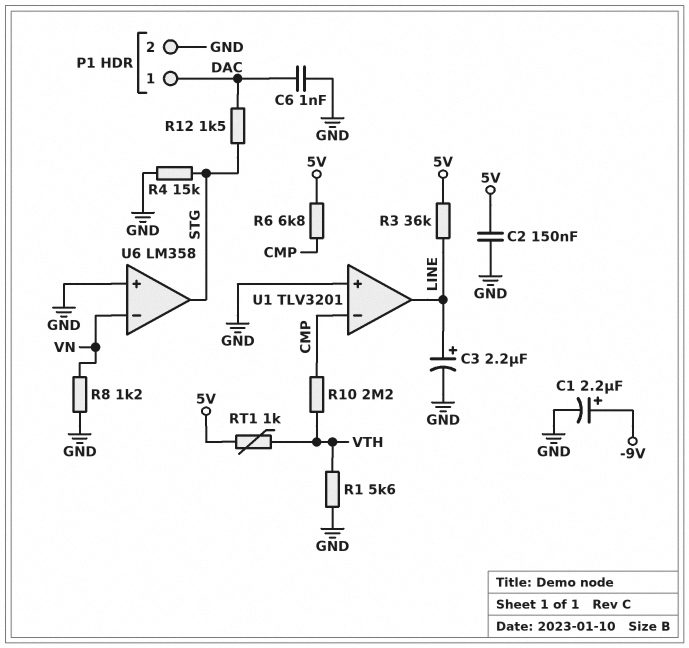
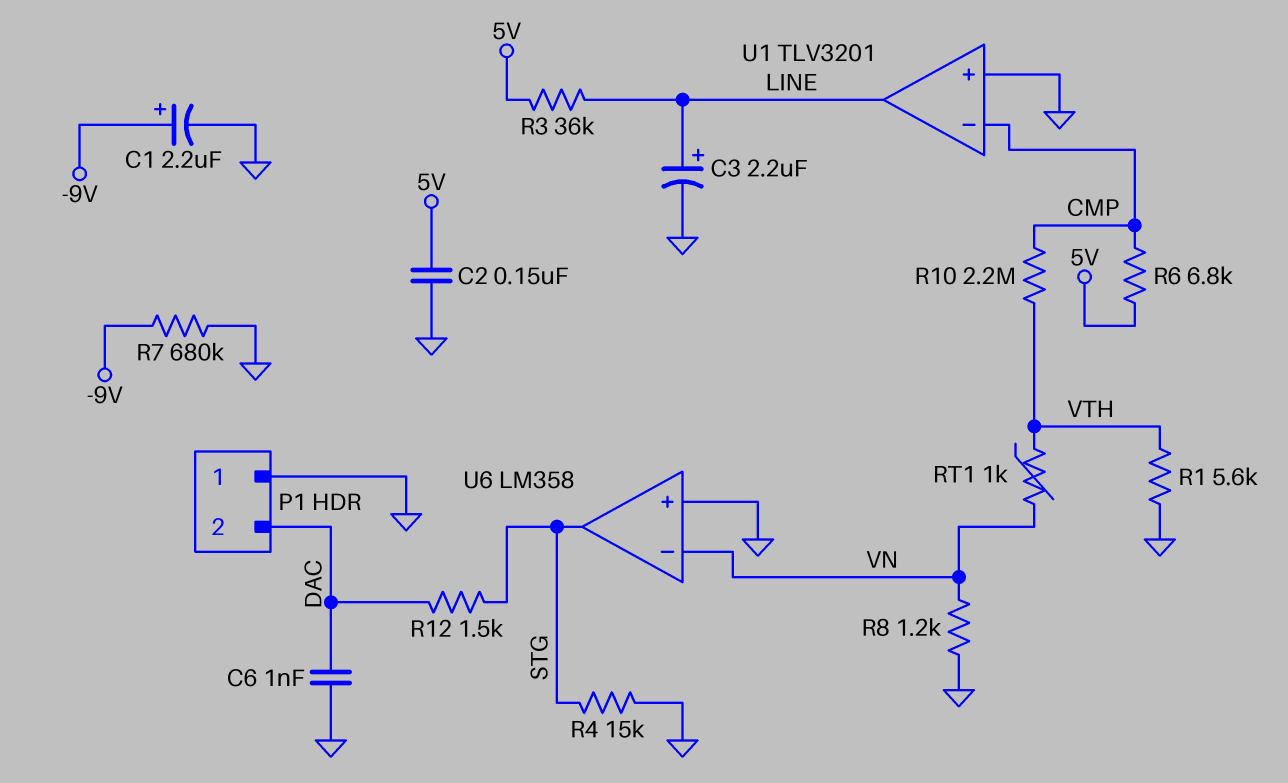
P1 pin 1: DAC -> GND
P1 pin 2: GND -> DAC
R7: none -> 680k (-9V, GND)
RT1: 1k (5V, VTH) -> 1k (VN, VTH)

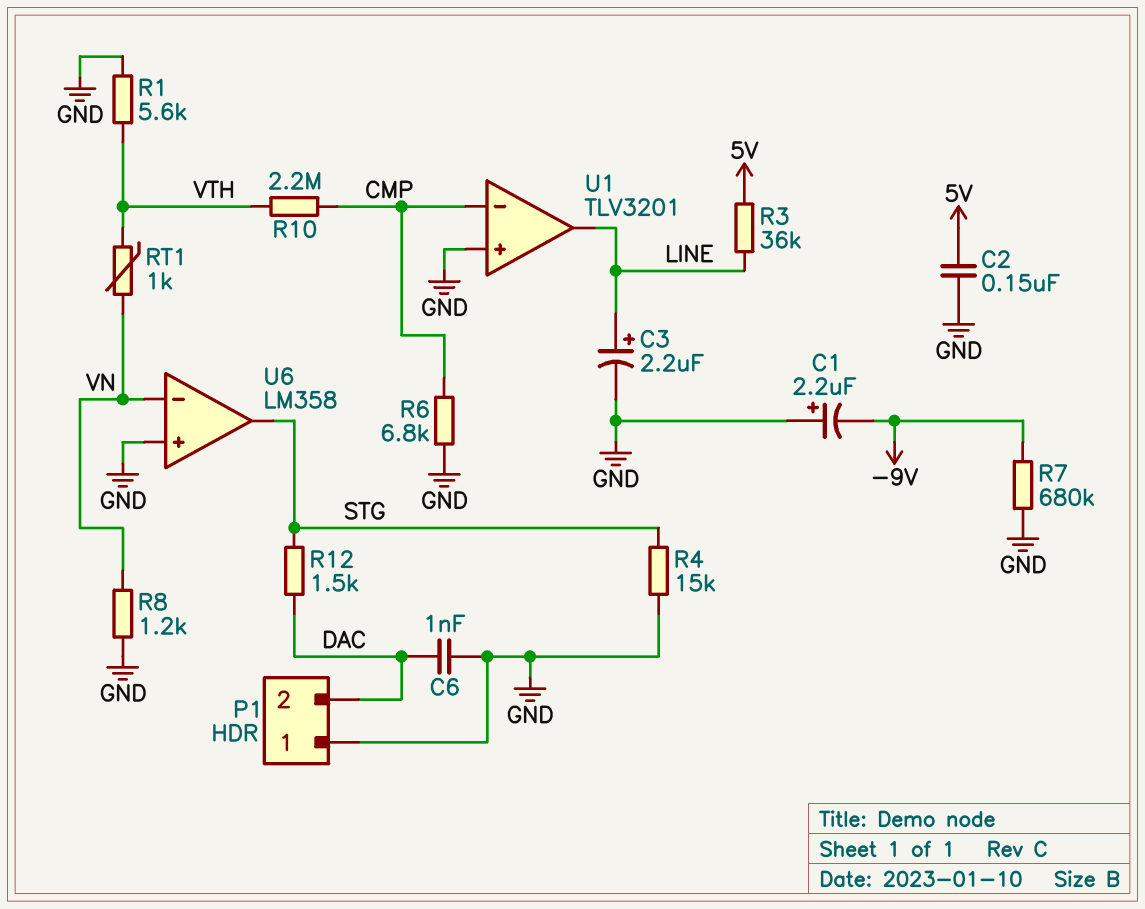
C1: 2.2uF (plus -9V, minus GND) -> 2.2uF (plus GND, minus -9V)
R6: 6.8k (5V, CMP) -> 6.8k (CMP, GND)

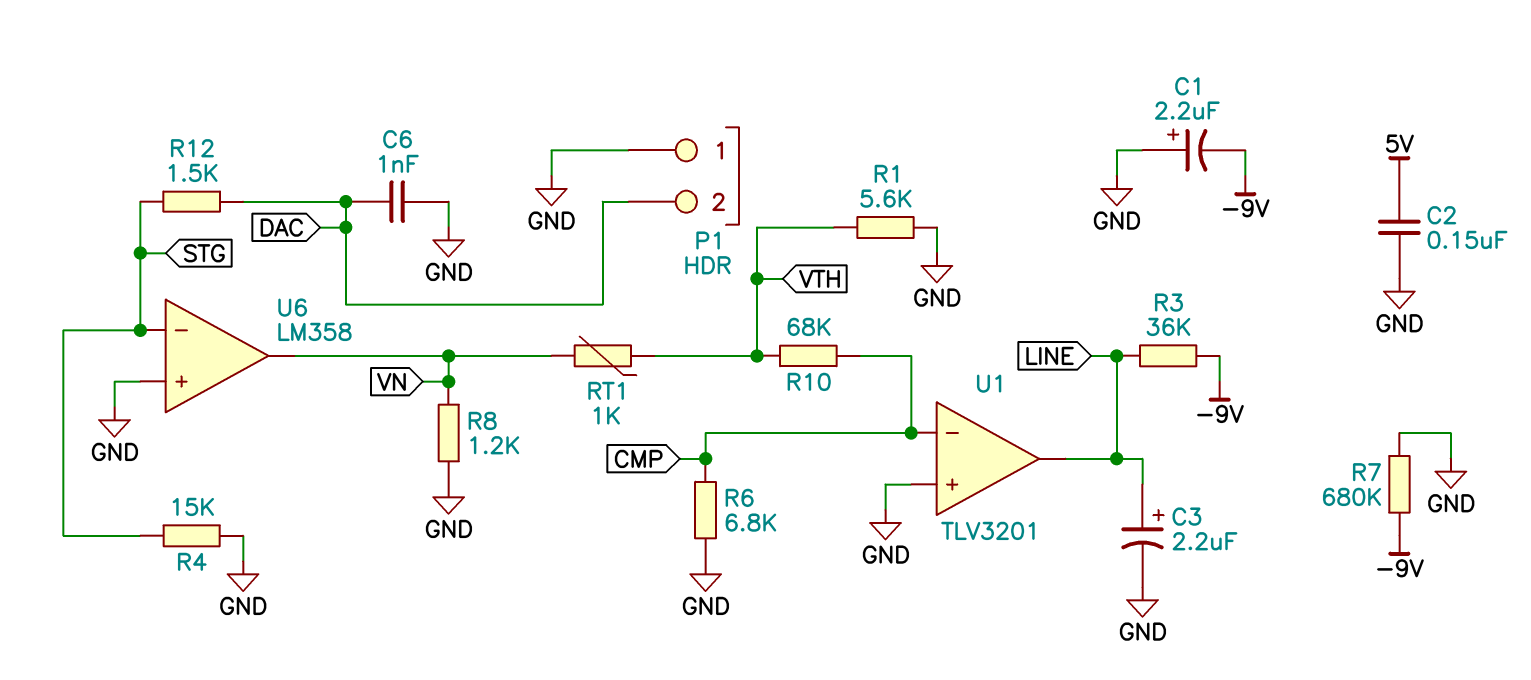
R3: 36k (5V, LINE) -> 36k (-9V, LINE)
R10: 2.2M (CMP, VTH) -> 68k (CMP, VTH)
U6 pin in-: VN -> STG
U6 pin out: STG -> VN

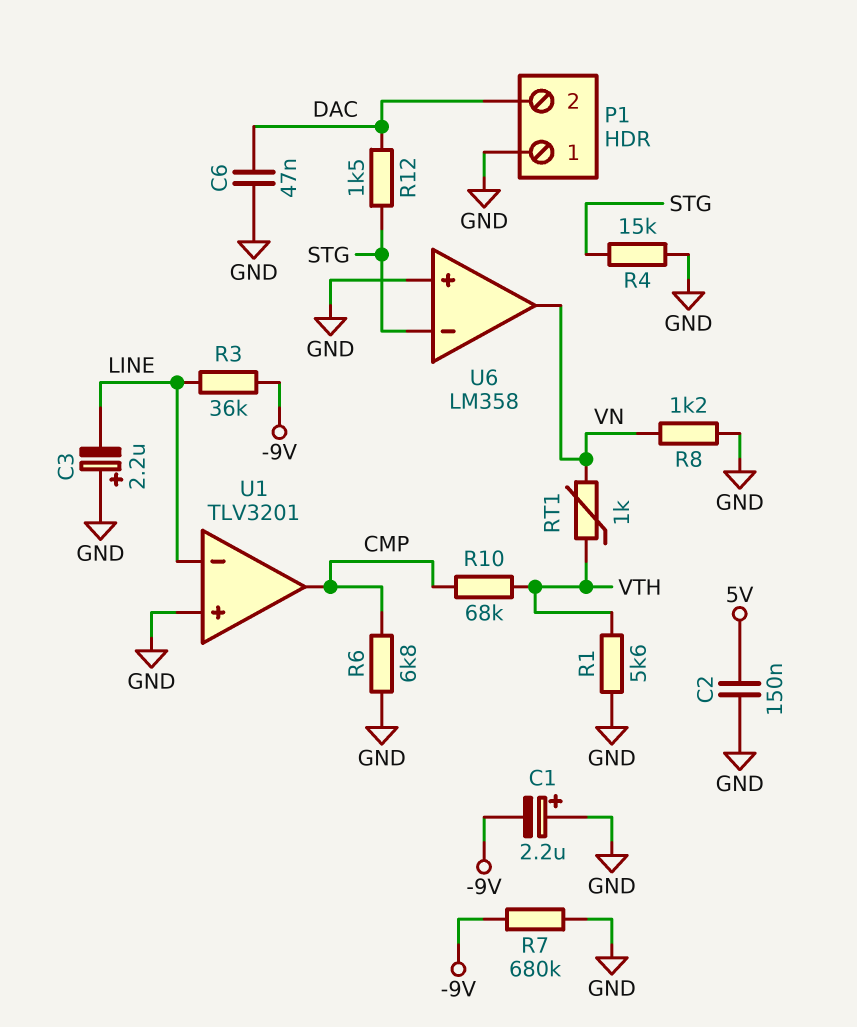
C3: 2.2uF (plus LINE, minus GND) -> 2.2uF (plus GND, minus LINE)
C6: 1nF (DAC, GND) -> 47nF (DAC, GND)
U1 pin in-: CMP -> LINE
U1 pin out: LINE -> CMP

